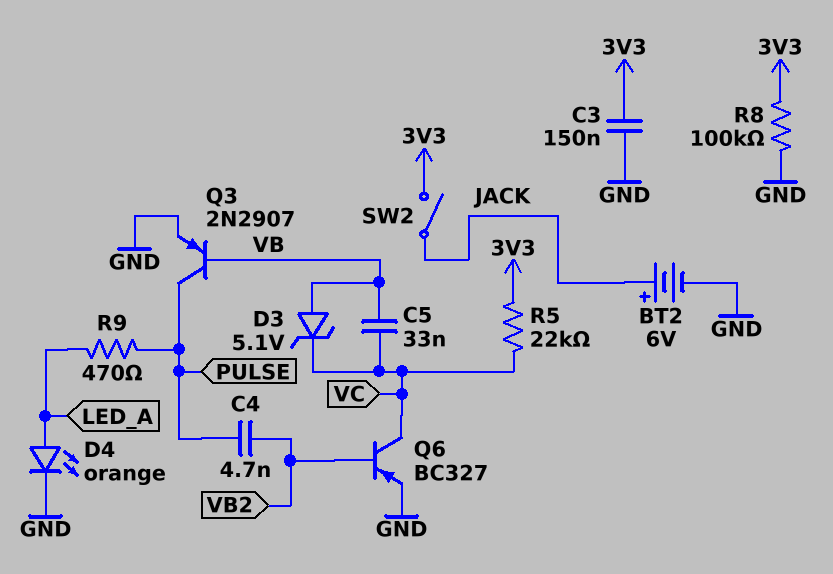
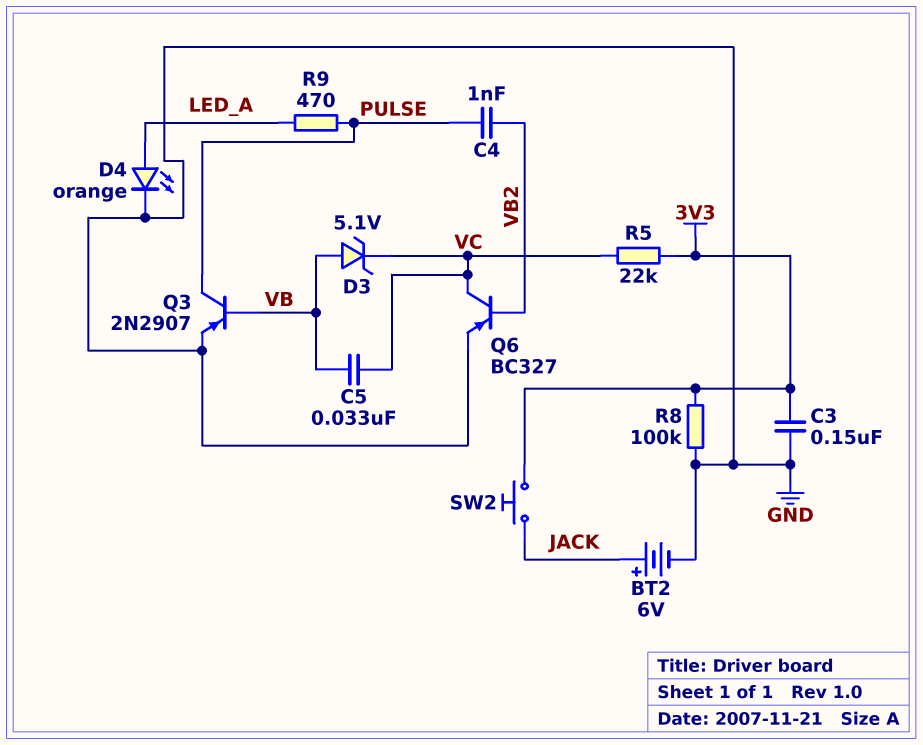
C4: 4.7nF (PULSE, VB2) -> 1nF (PULSE, VB2)
SW2: switch (3V3, JACK) -> button (3V3, JACK)

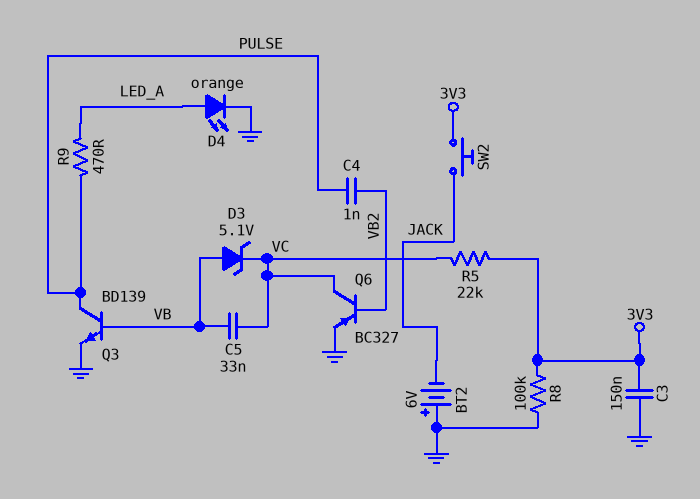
BT2: 6V (plus JACK, minus GND) -> 6V (plus GND, minus JACK)
Q3: PNP 2N2907 (B VB, C PULSE, E GND) -> NPN BD139 (B VB, C PULSE, E GND)

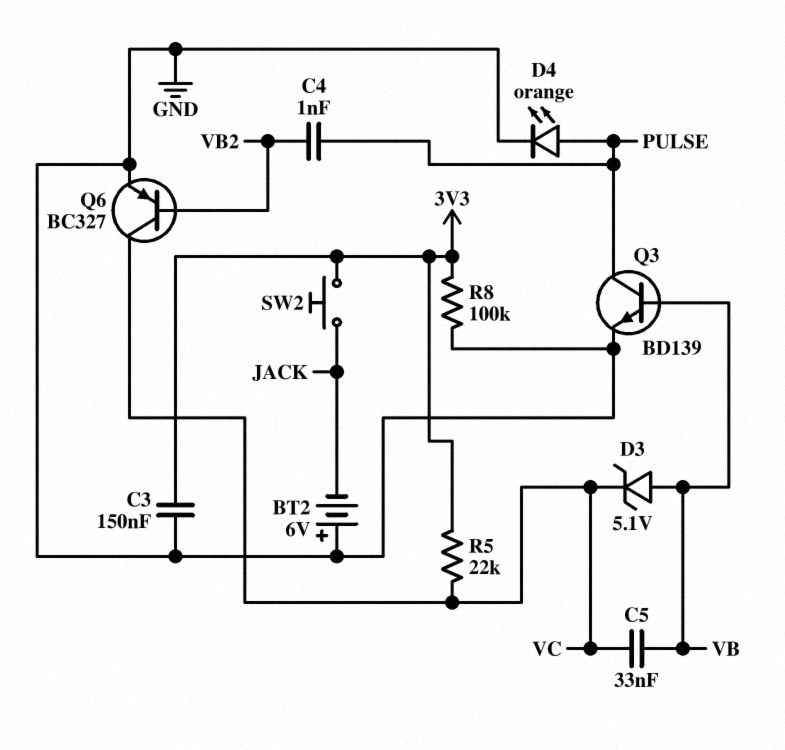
D4: LED orange (A LED_A, K GND) -> LED orange (A PULSE, K GND)
R9: 470 (LED_A, PULSE) -> none

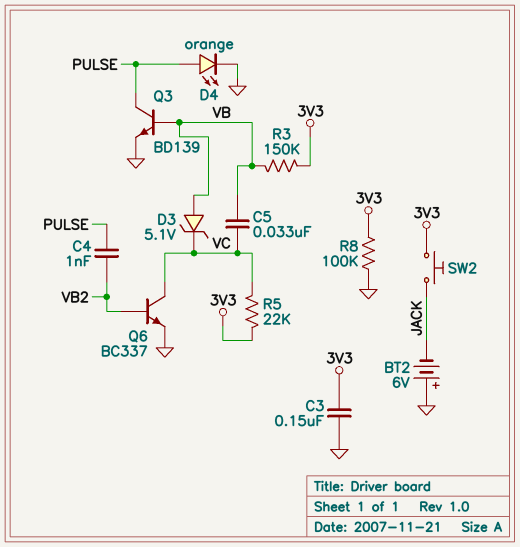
Q6: PNP BC327 (B VB2, C VC, E GND) -> NPN BC337 (B VB2, C VC, E GND)
R3: none -> 150k (3V3, VB)

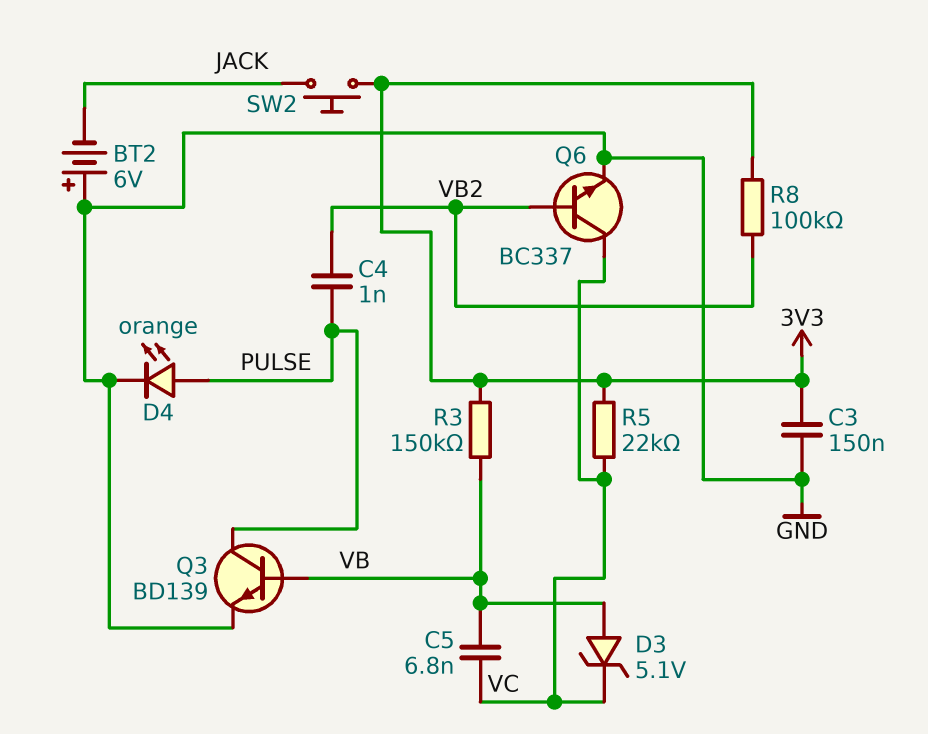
C5: 33nF (VB, VC) -> 6.8nF (VB, VC)
R8: 100k (3V3, GND) -> 100k (3V3, VB2)

